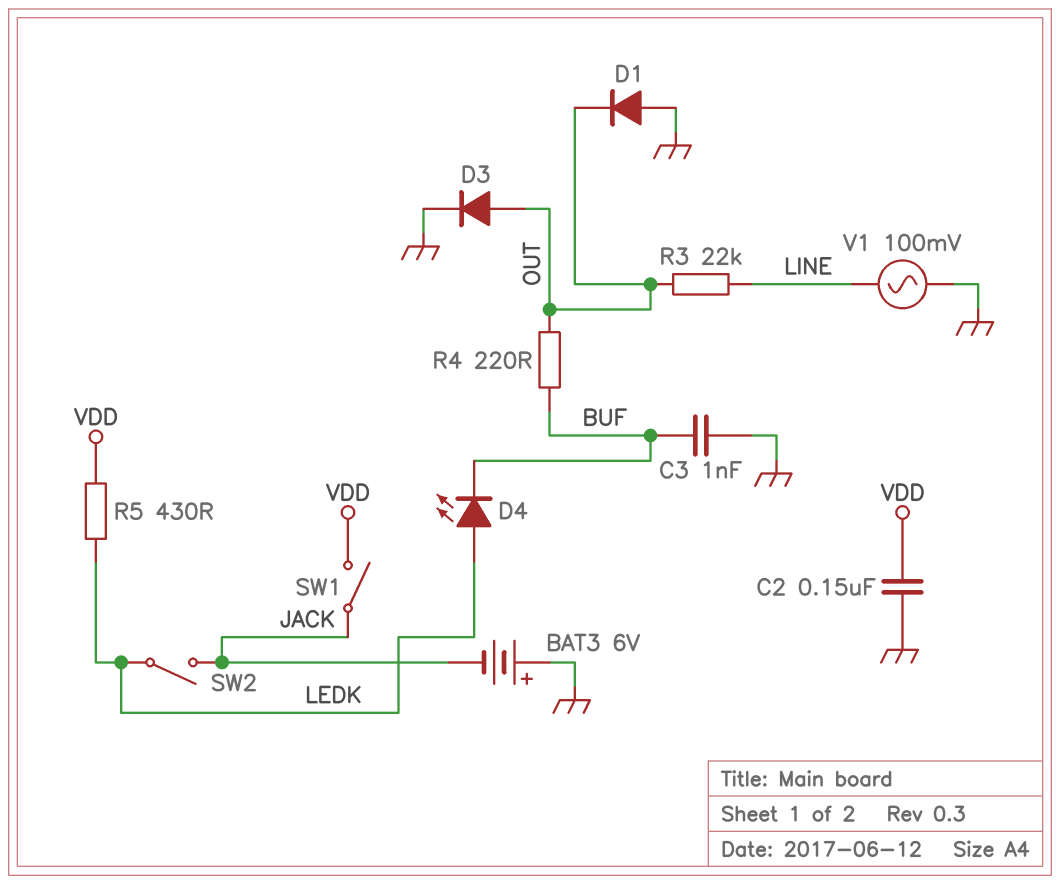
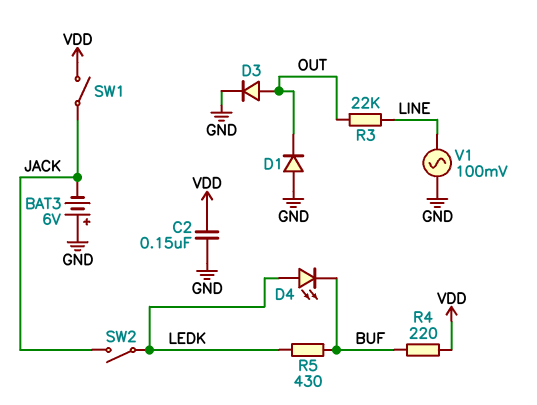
C3: 1nF (BUF, GND) -> none
R4: 220 (BUF, OUT) -> 220 (BUF, VDD)
R5: 430 (LEDK, VDD) -> 430 (BUF, LEDK)

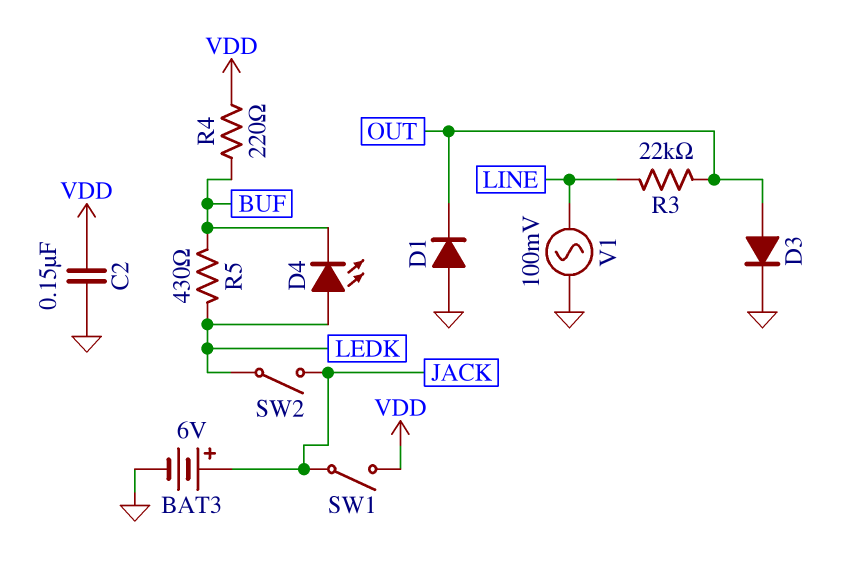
BAT3: 6V (plus GND, minus JACK) -> 6V (plus JACK, minus GND)

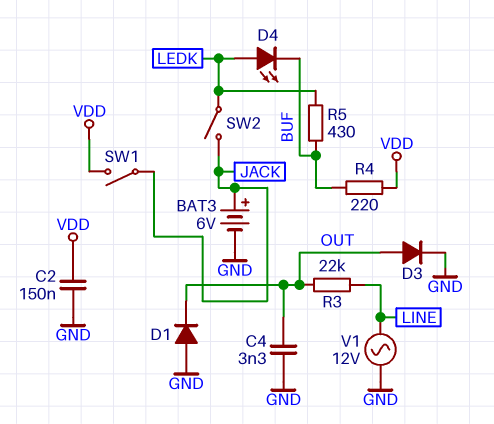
C4: none -> 3.3nF (GND, OUT)
V1: AC 100mV (GND, LINE) -> AC 12V (GND, LINE)

